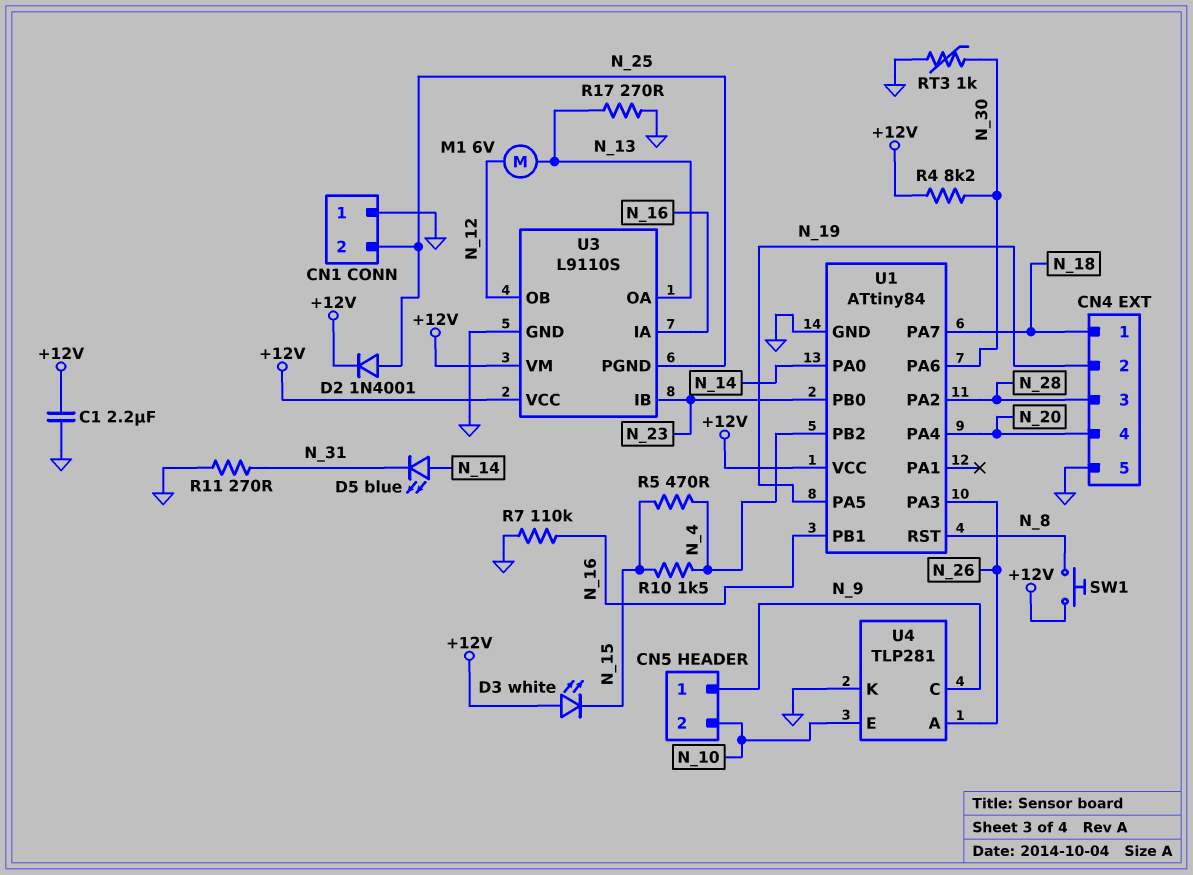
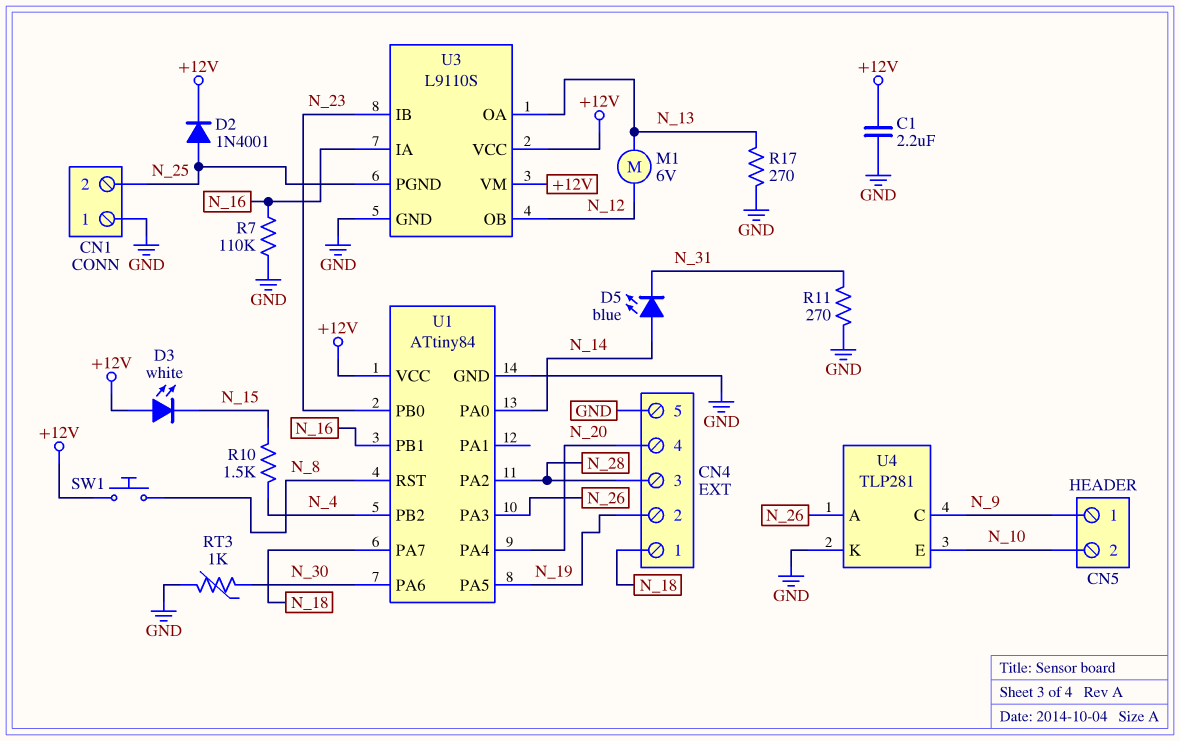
R4: 8.2k (+12V, N_30) -> none
R5: 470 (N_4, N_15) -> none

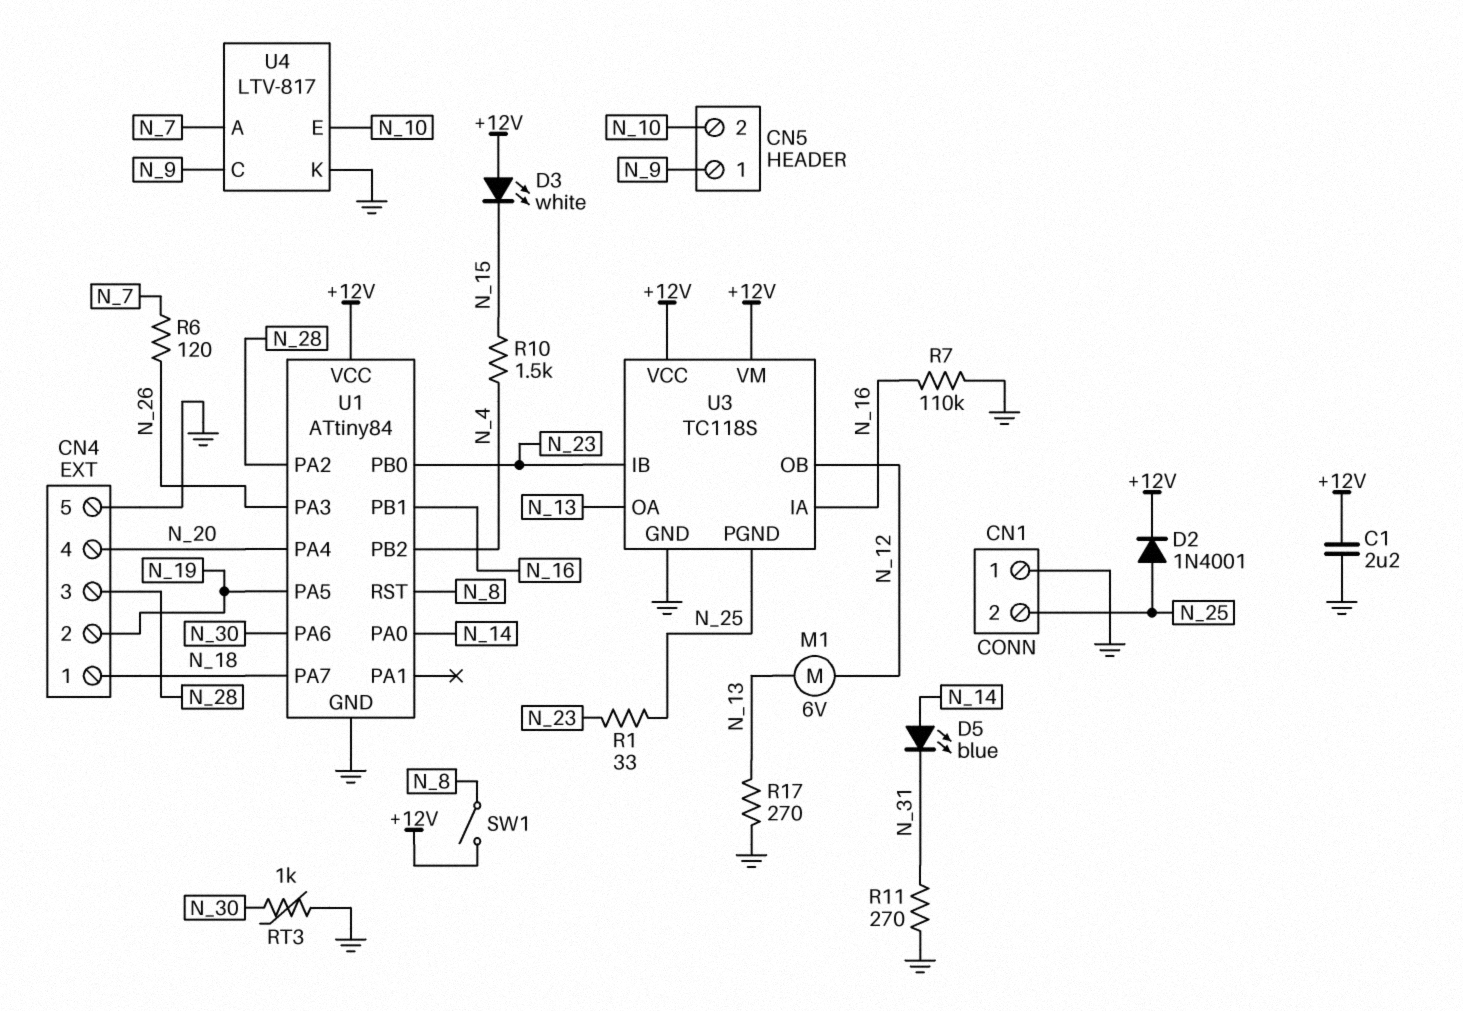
R1: none -> 33 (N_23, N_25)
R6: none -> 120 (N_7, N_26)
SW1: button (+12V, N_8) -> switch (+12V, N_8)
U3: L9110S -> TC118S
U4: TLP281 -> LTV-817
U4 pin A: N_26 -> N_7

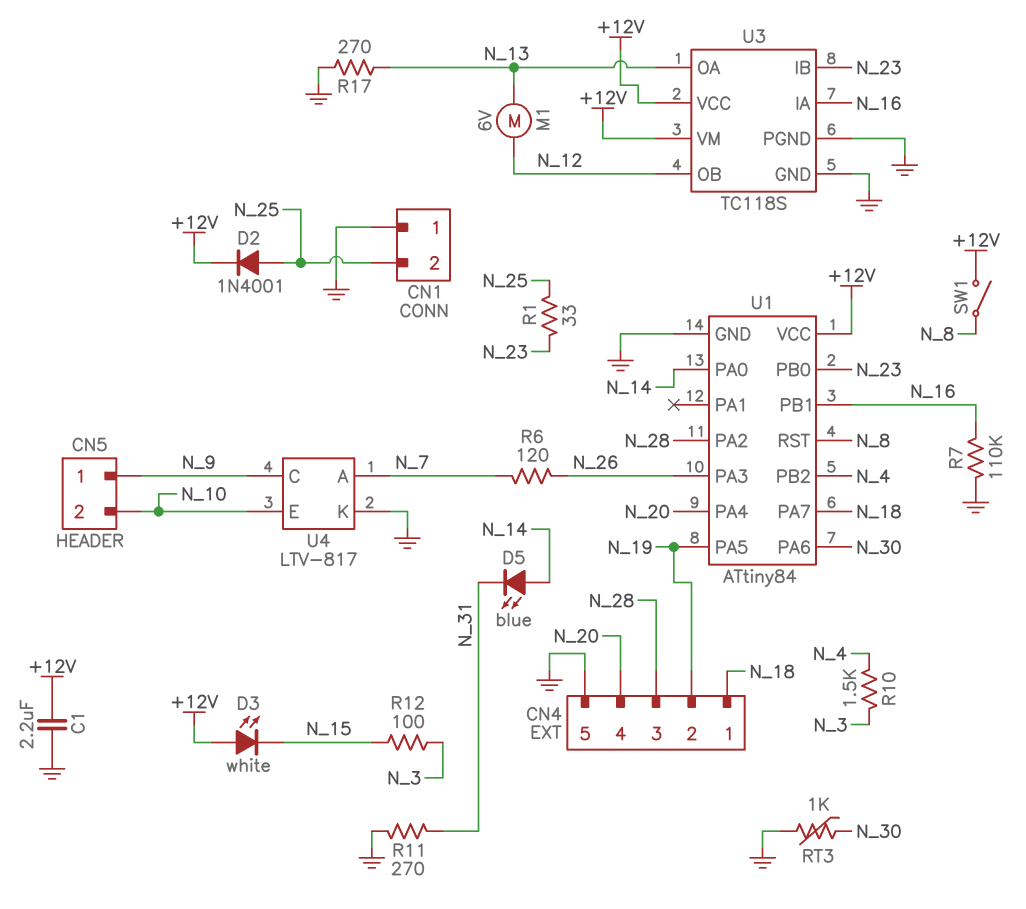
R10: 1.5k (N_4, N_15) -> 1.5k (N_3, N_4)
R12: none -> 100 (N_3, N_15)
U3 pin PGND: N_25 -> GND

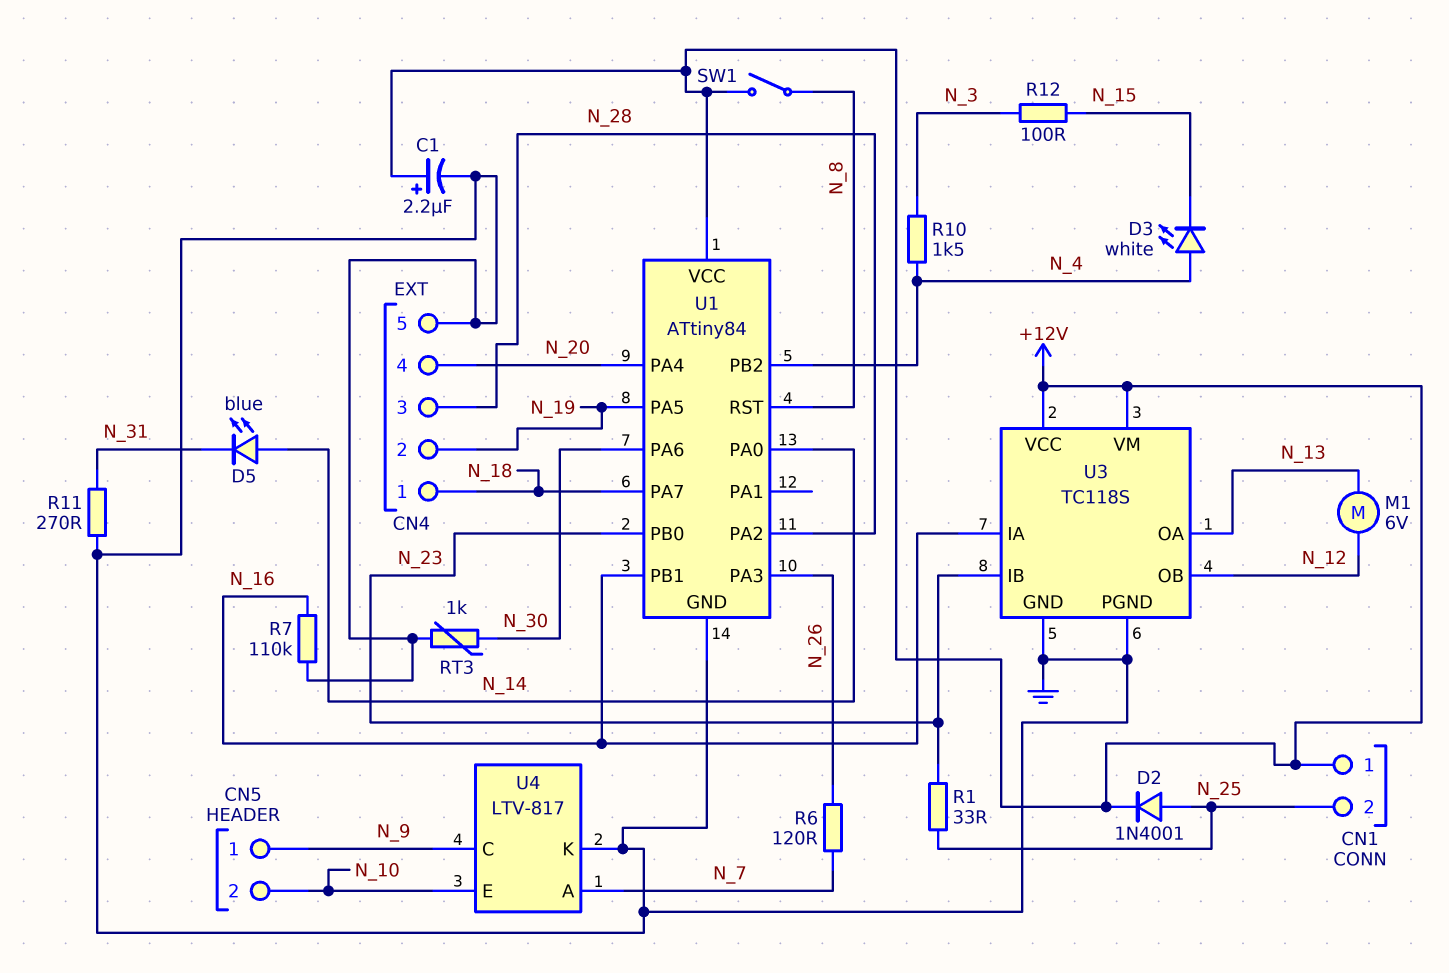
C1: 2.2uF (+12V, GND) -> 2.2uF (plus +12V, minus GND)
CN1 pin 1: GND -> +12V
D3: LED white (A +12V, K N_15) -> LED white (A N_4, K N_15)
R17: 270 (GND, N_13) -> none

